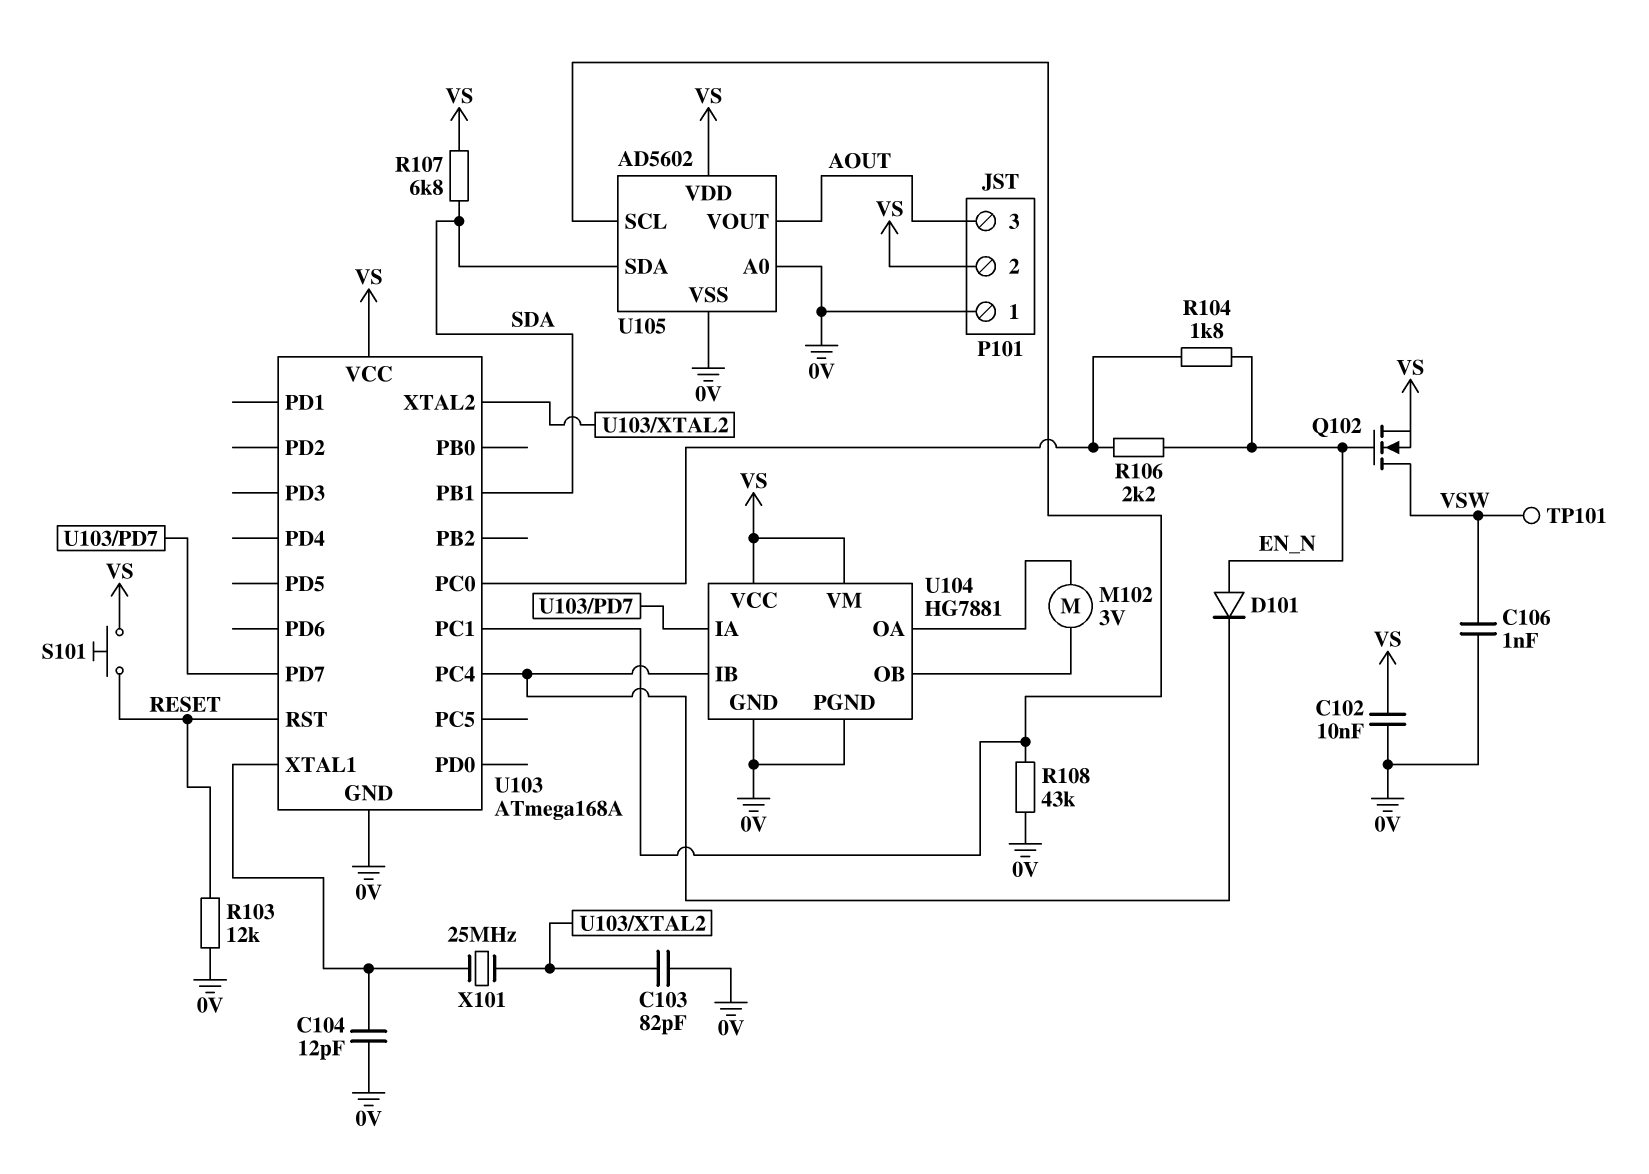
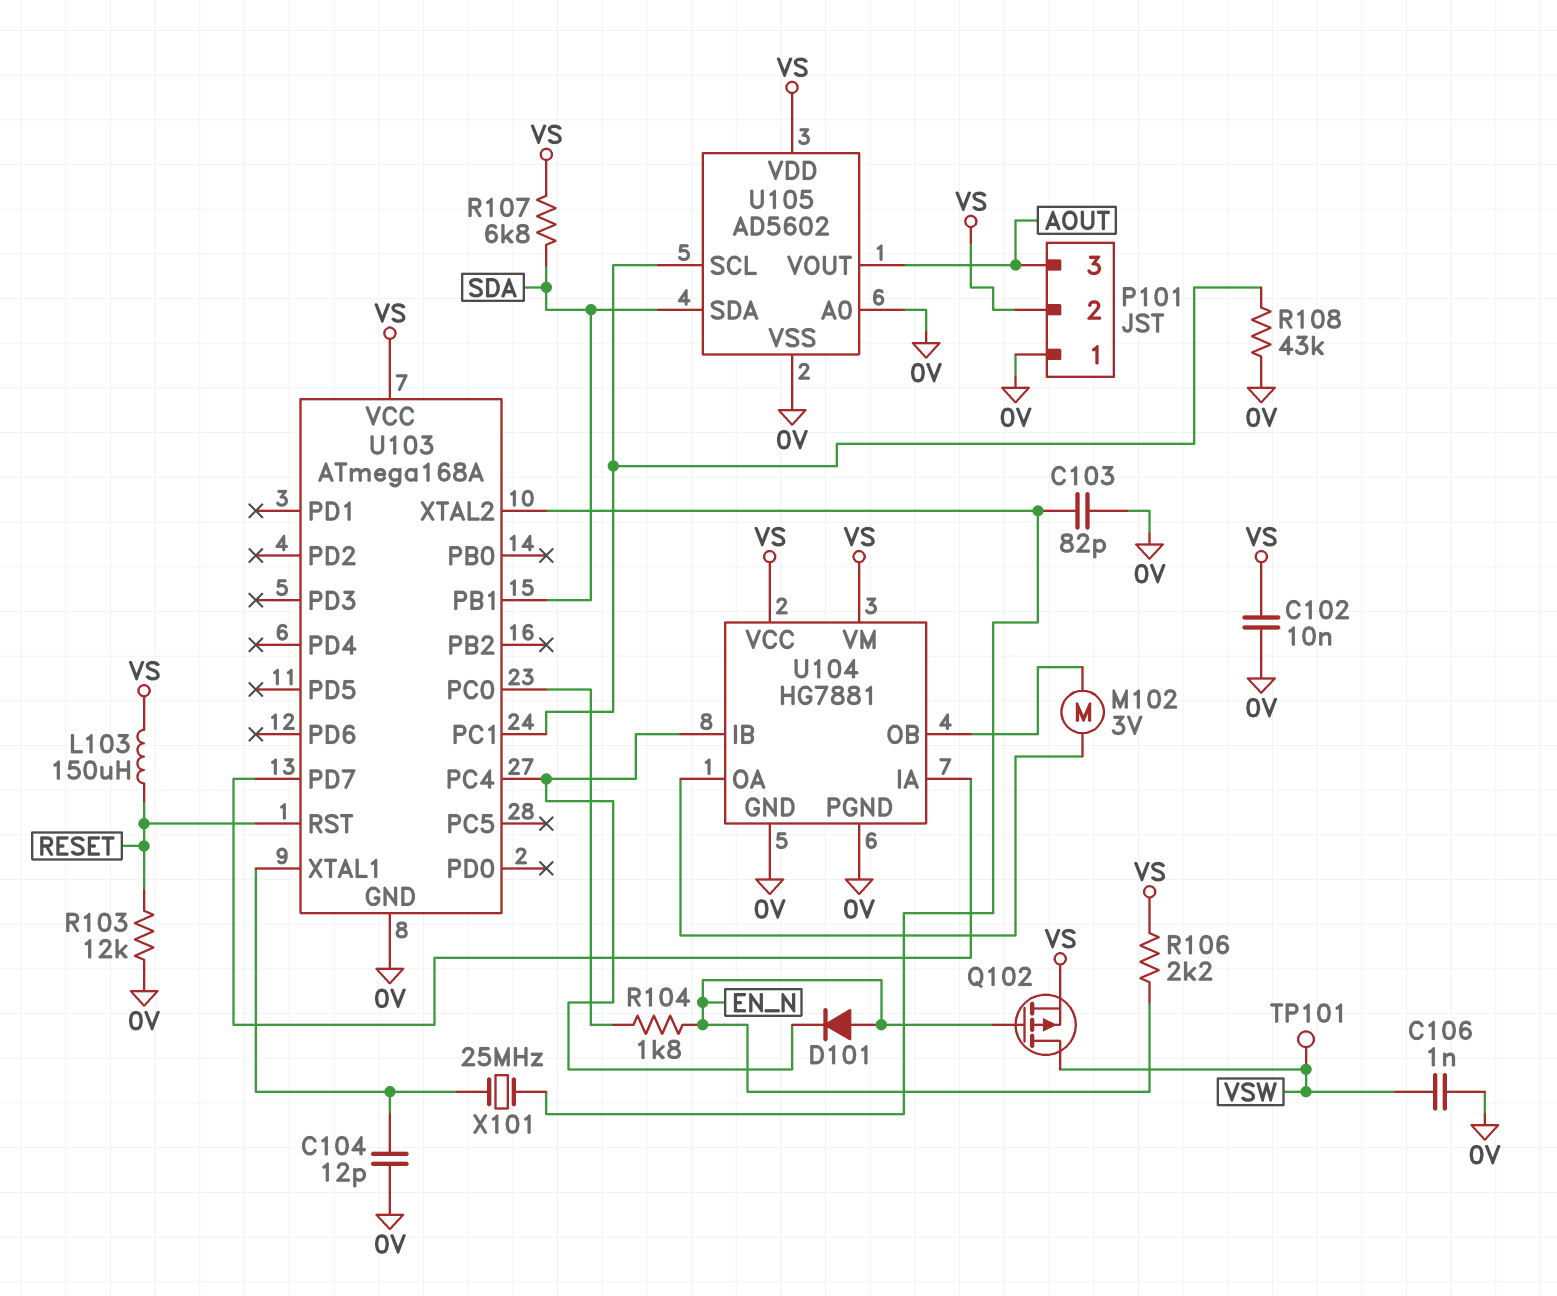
L103: none -> 150uH (RESET, VS)
Q102: NMOS (G EN_N, D VSW, S VS) -> PMOS (G EN_N, D VSW, S VS)
R106: 2.2k (EN_N, U103/PC0) -> 2.2k (EN_N, VS)
S101: button (RESET, VS) -> none

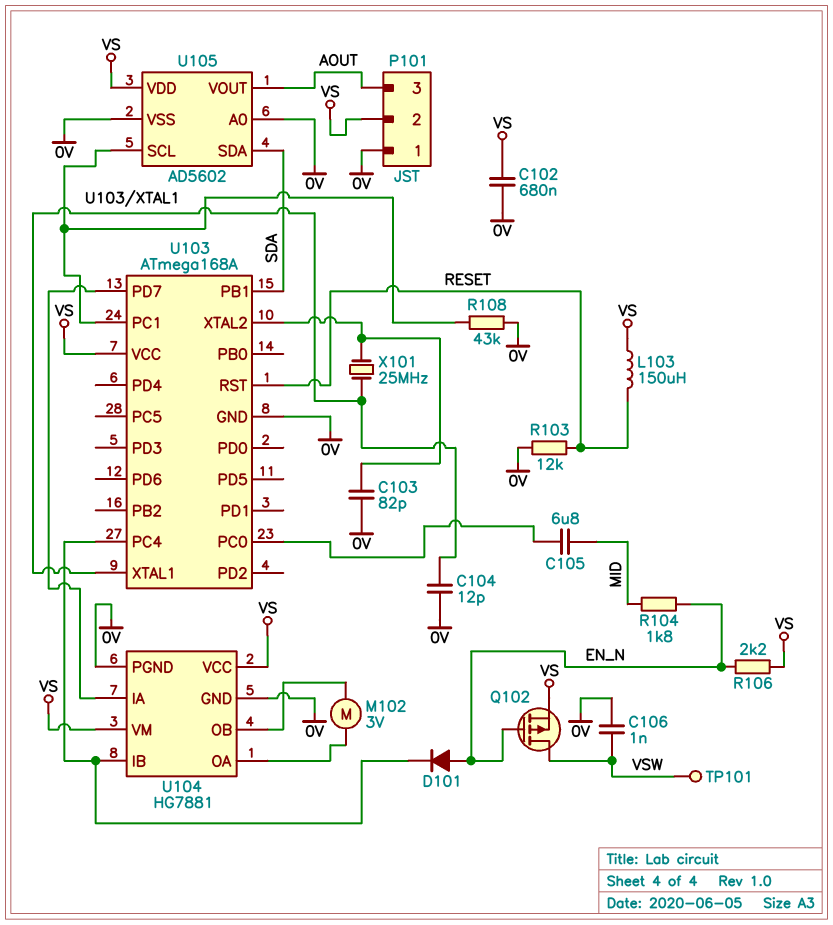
C102: 10nF (0V, VS) -> 680nF (0V, VS)
C105: none -> 6.8uF (MID, U103/PC0)
R104: 1.8k (EN_N, U103/PC0) -> 1.8k (EN_N, MID)
R107: 6.8k (SDA, VS) -> none

